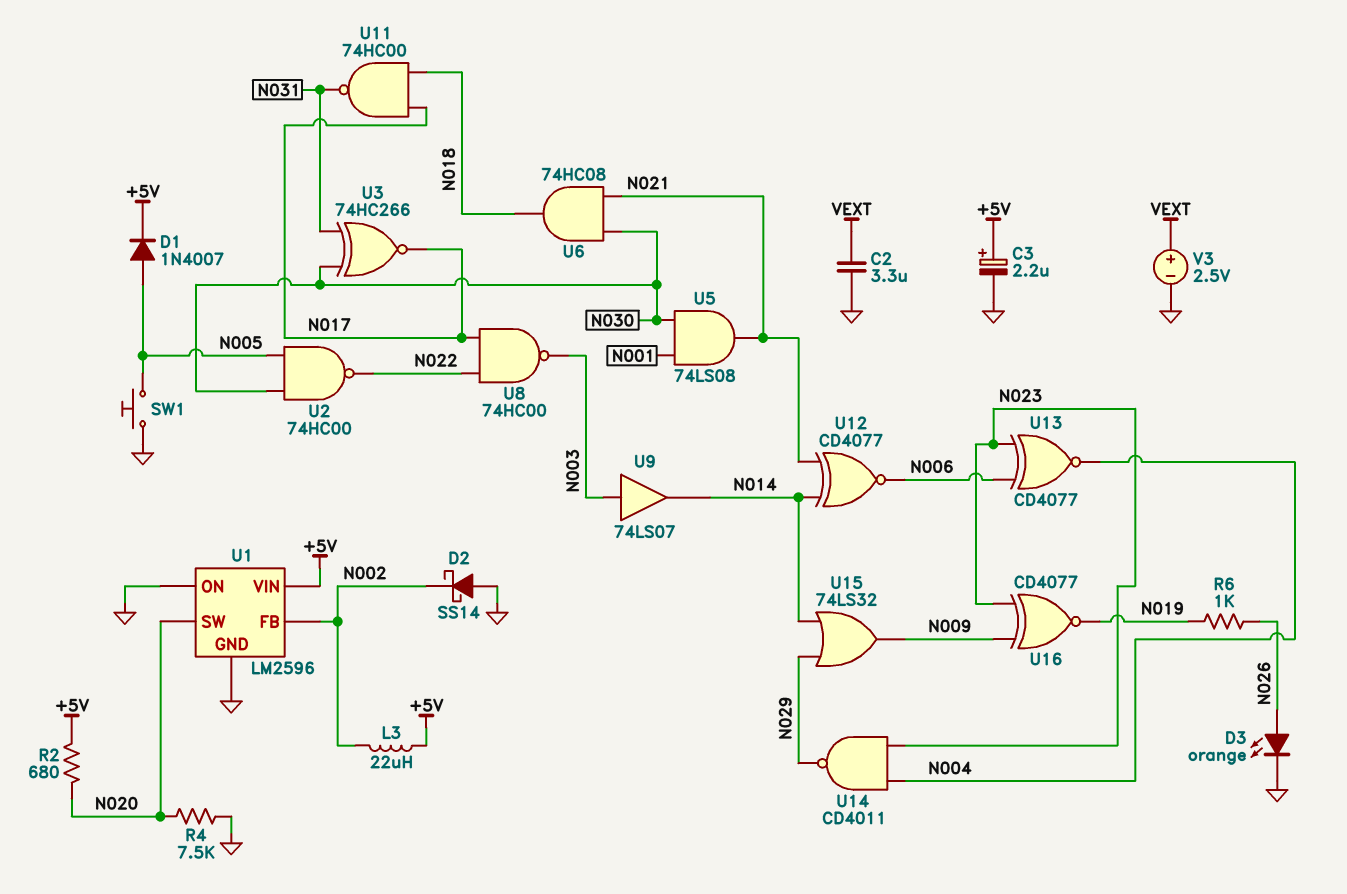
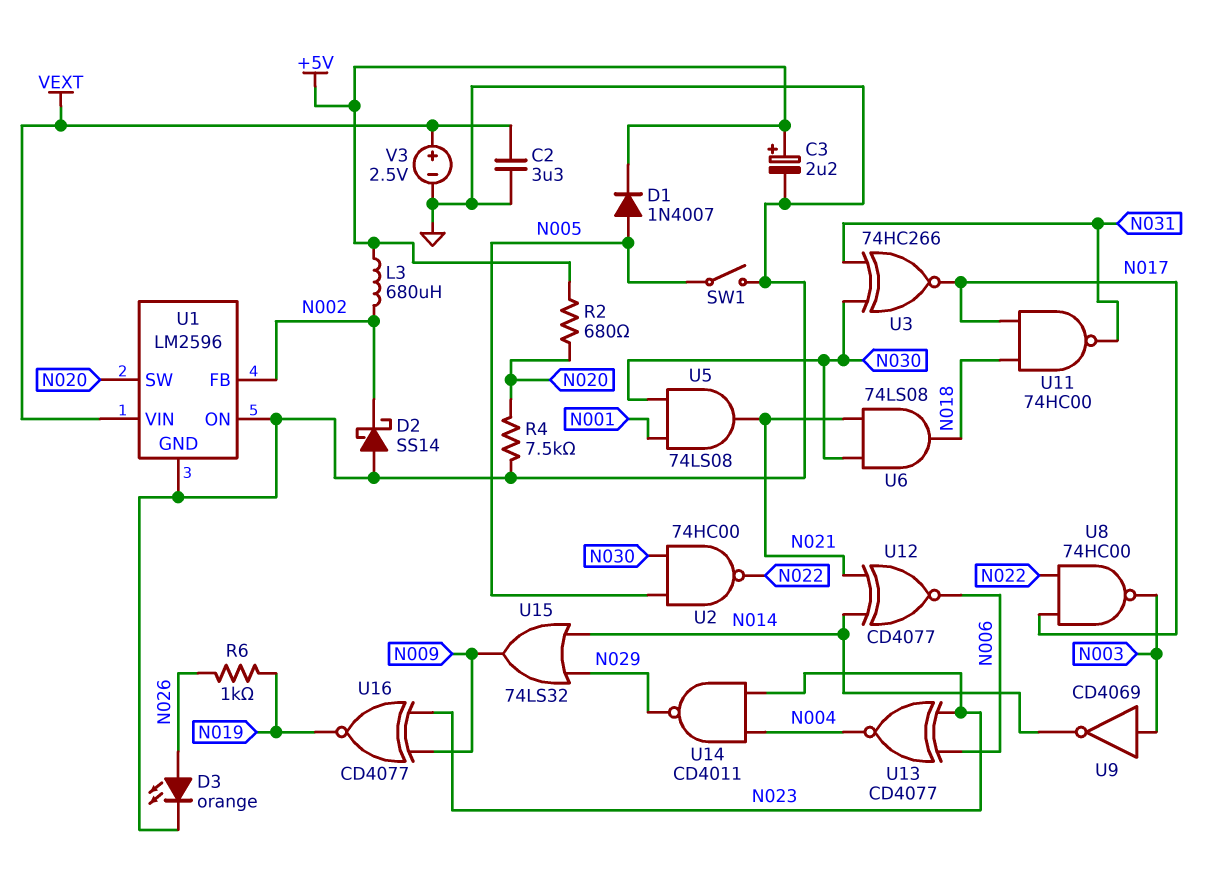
L3: 22uH (+5V, N002) -> 680uH (+5V, N002)
SW1: button (GND, N005) -> switch (GND, N005)
U1 pin VIN: +5V -> VEXT
U6: AND 74HC08 (in N021, in N030, out N018) -> AND 74LS08 (in N021, in N030, out N018)
U9: buffer 74LS07 (in N003, out N014) -> NOT CD4069 (in N003, out N014)

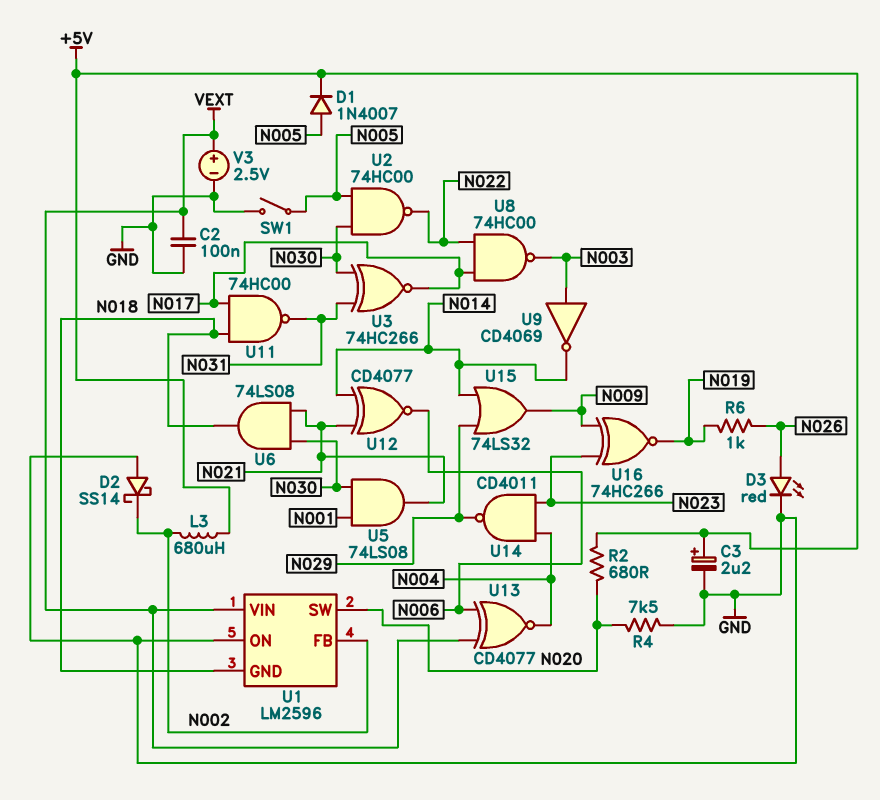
C2: 3.3uF (GND, VEXT) -> 100nF (GND, VEXT)
D3: LED orange (A N026, K GND) -> LED red (A N026, K GND)
U1 pin GND: GND -> N018
U13: XNOR CD4077 (in N006, in N023, out N004) -> XNOR CD4077 (in N006, in VEXT, out N004)
U16: XNOR CD4077 (in N009, in N023, out N019) -> XNOR 74HC266 (in N009, in N023, out N019)

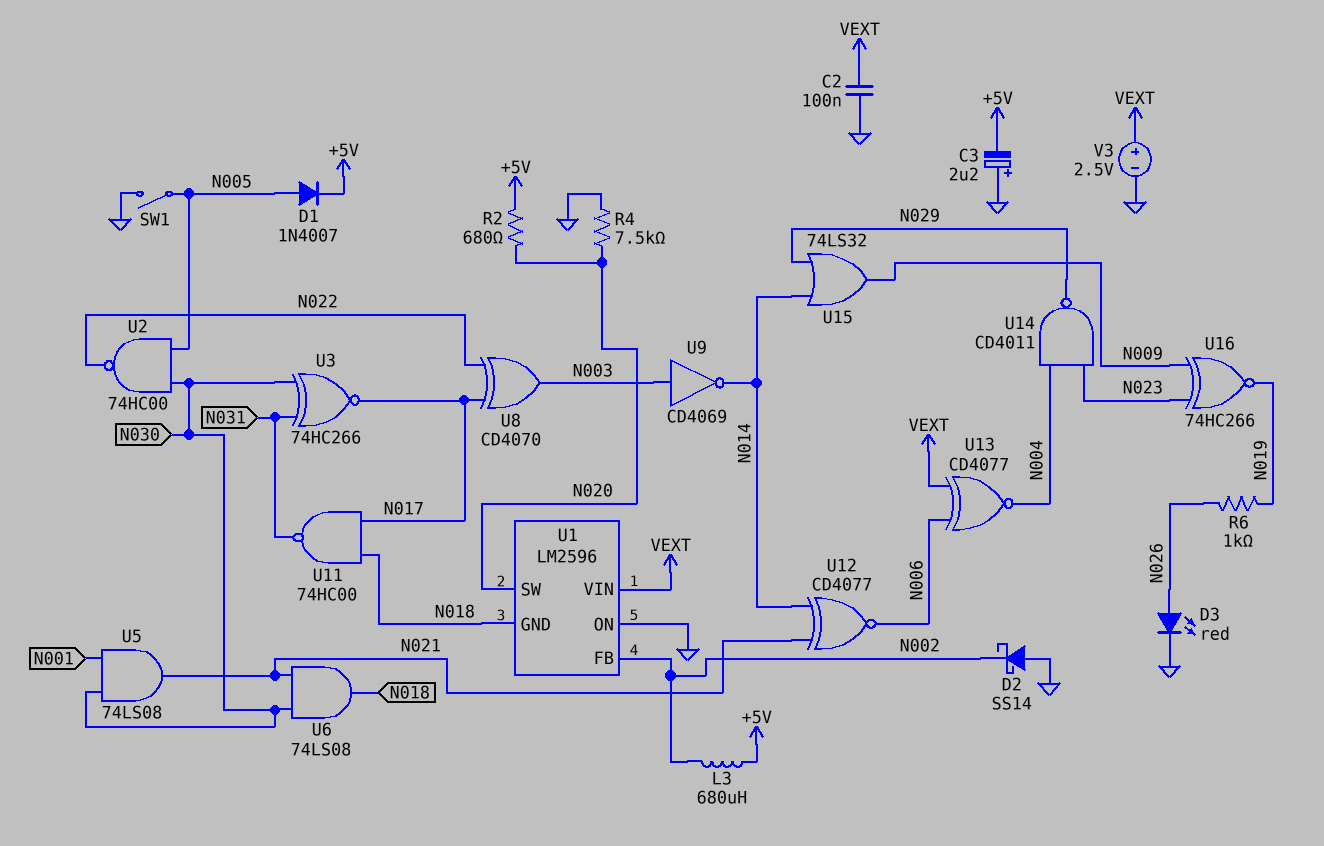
C3: 2.2uF (plus +5V, minus GND) -> 2.2uF (plus GND, minus +5V)
U8: NAND 74HC00 (in N017, in N022, out N003) -> XOR CD4070 (in N017, in N022, out N003)

